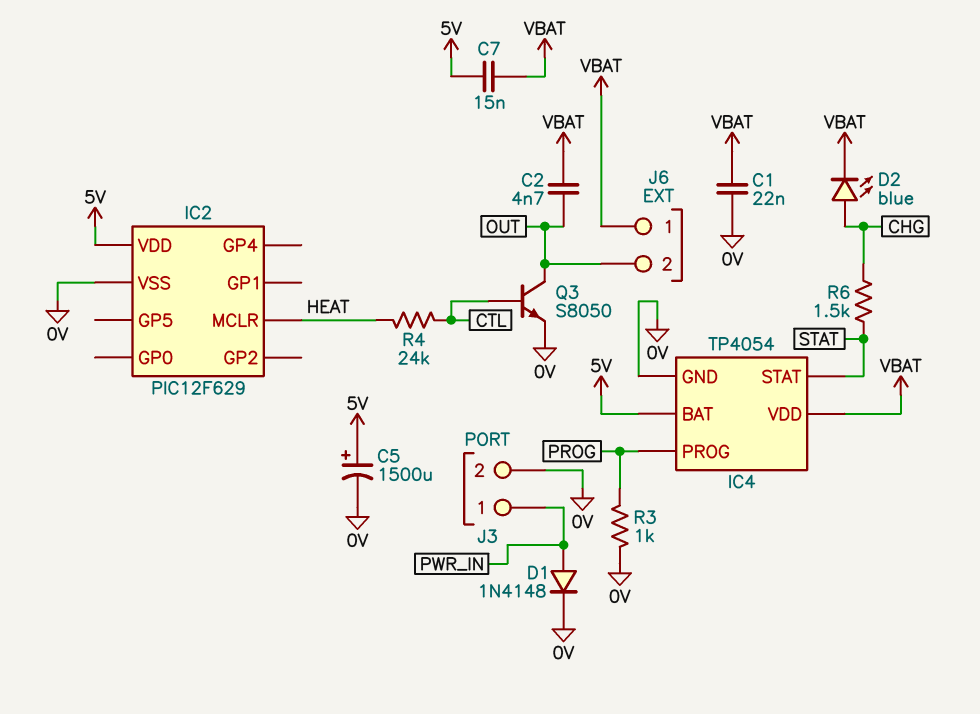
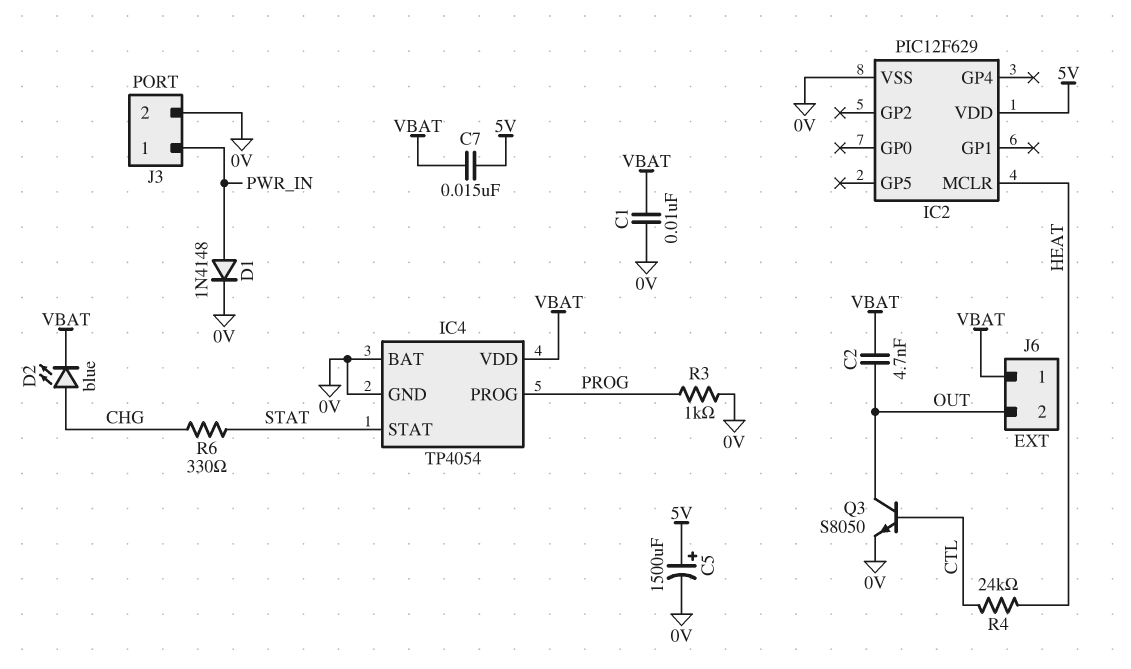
C1: 22nF (0V, VBAT) -> 10nF (0V, VBAT)
IC4 pin BAT: 5V -> 0V
R6: 1.5k (CHG, STAT) -> 330 (CHG, STAT)

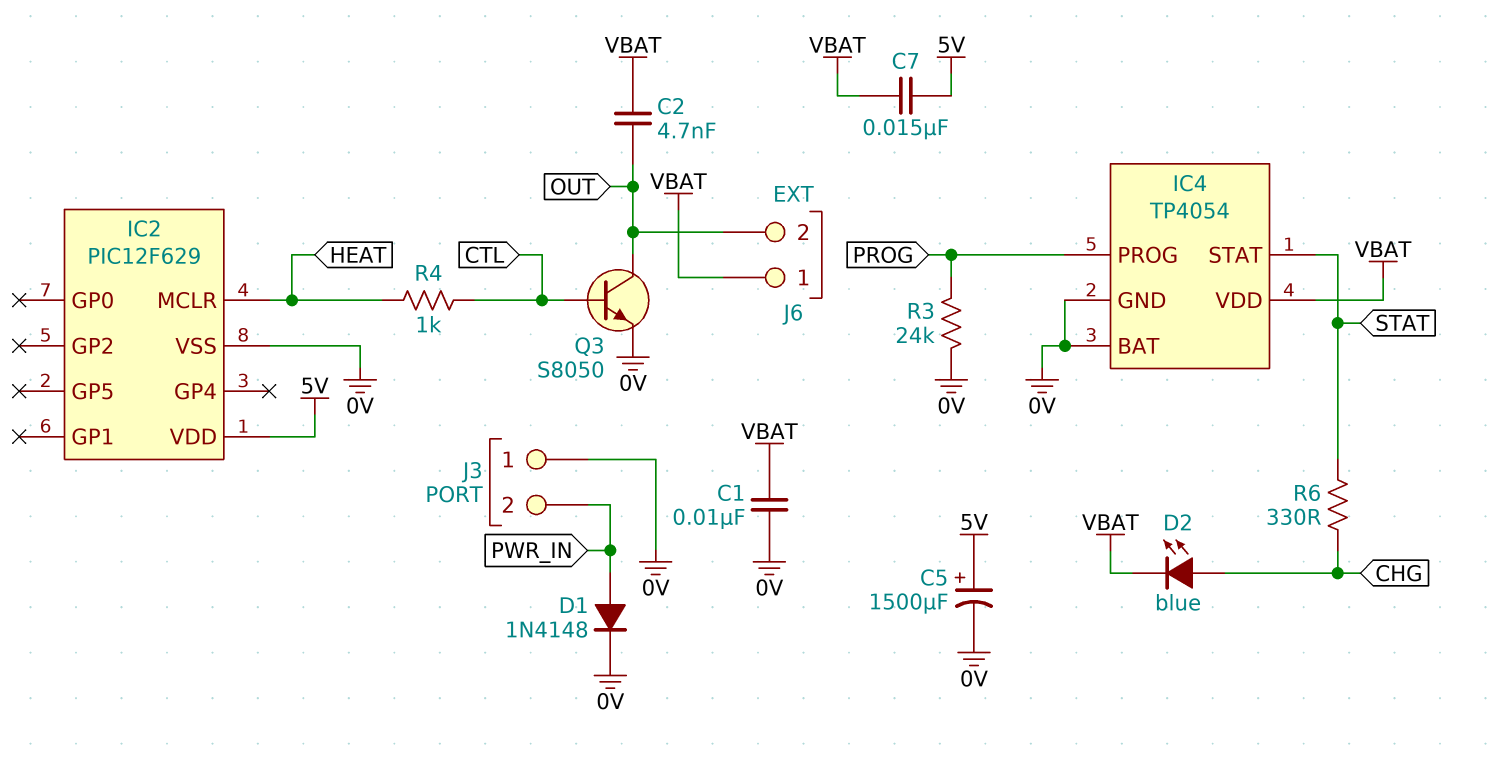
J3 pin 1: PWR_IN -> 0V
J3 pin 2: 0V -> PWR_IN
R3: 1k (0V, PROG) -> 24k (0V, PROG)
R4: 24k (CTL, HEAT) -> 1k (CTL, HEAT)

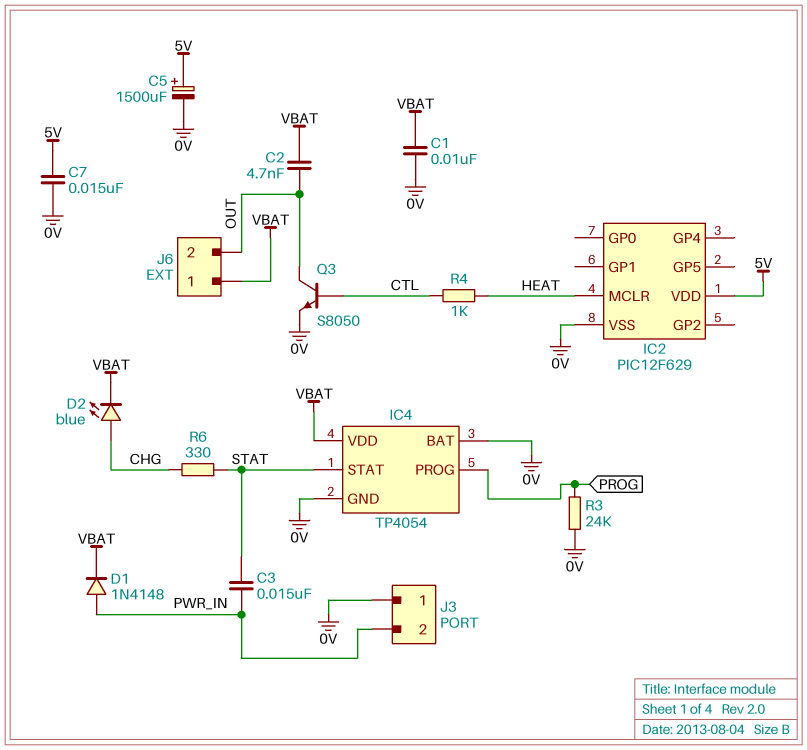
C3: none -> 15nF (PWR_IN, STAT)
C7: 15nF (5V, VBAT) -> 15nF (0V, 5V)
D1: diode 1N4148 (A PWR_IN, K 0V) -> diode 1N4148 (A PWR_IN, K VBAT)

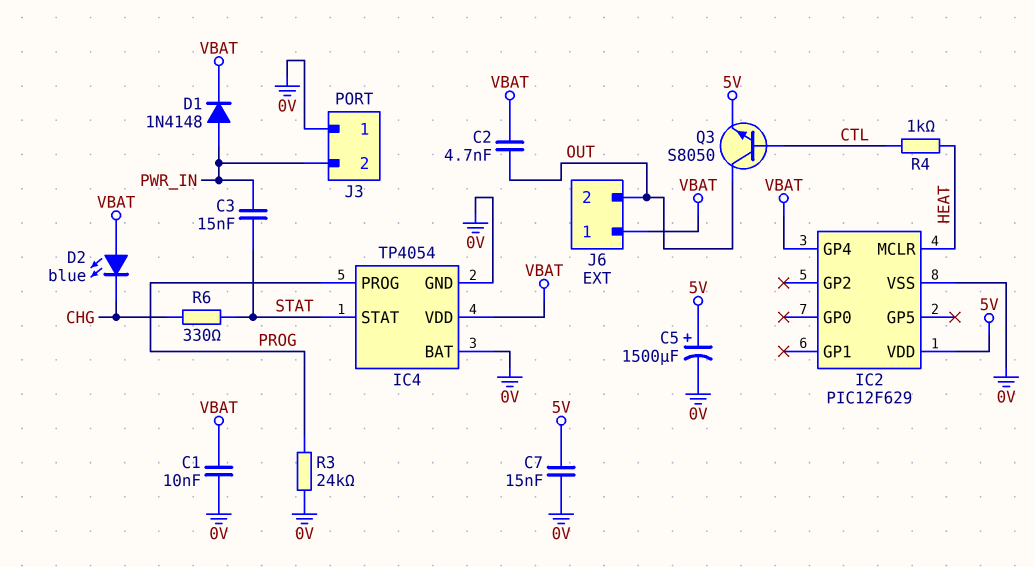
D2: LED blue (A CHG, K VBAT) -> LED blue (A VBAT, K CHG)
IC2 pin GP4: none -> VBAT
Q3: NPN S8050 (B CTL, C OUT, E 0V) -> NPN S8050 (B CTL, C OUT, E 5V)

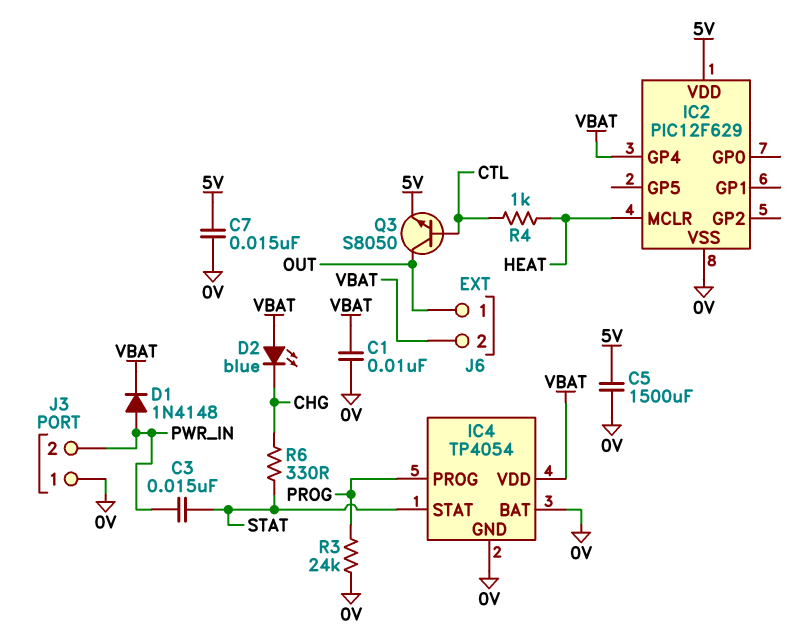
C2: 4.7nF (OUT, VBAT) -> none
C5: 1500uF (plus 5V, minus 0V) -> 1500uF (0V, 5V)
J6 pin 1: VBAT -> OUT
J6 pin 2: OUT -> VBAT

